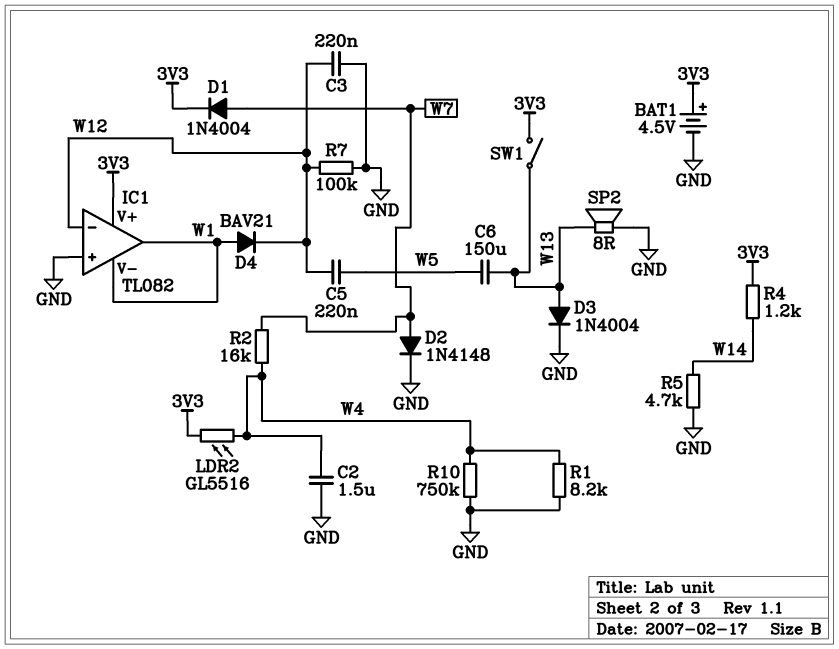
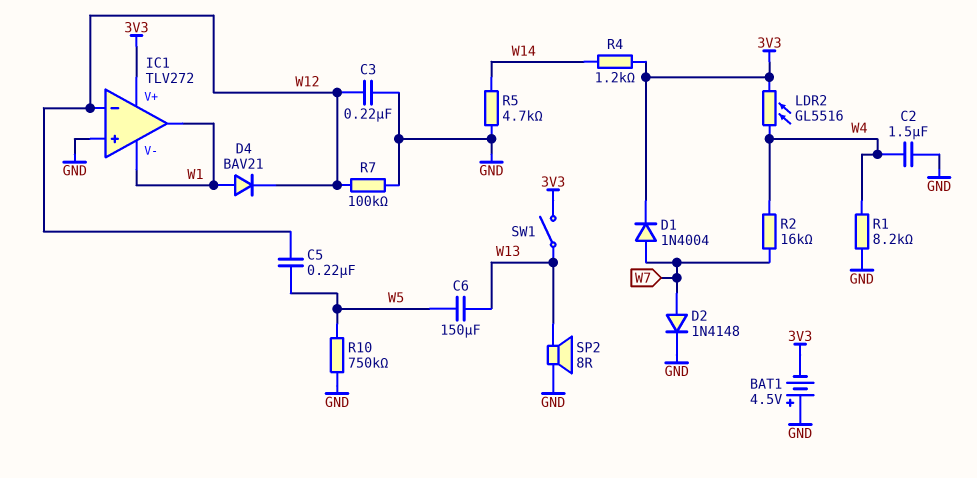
BAT1: 4.5V (plus 3V3, minus GND) -> 4.5V (plus GND, minus 3V3)
D3: diode 1N4004 (A W13, K GND) -> none
IC1: TL082 -> TLV272
R10: 750k (GND, W4) -> 750k (GND, W5)

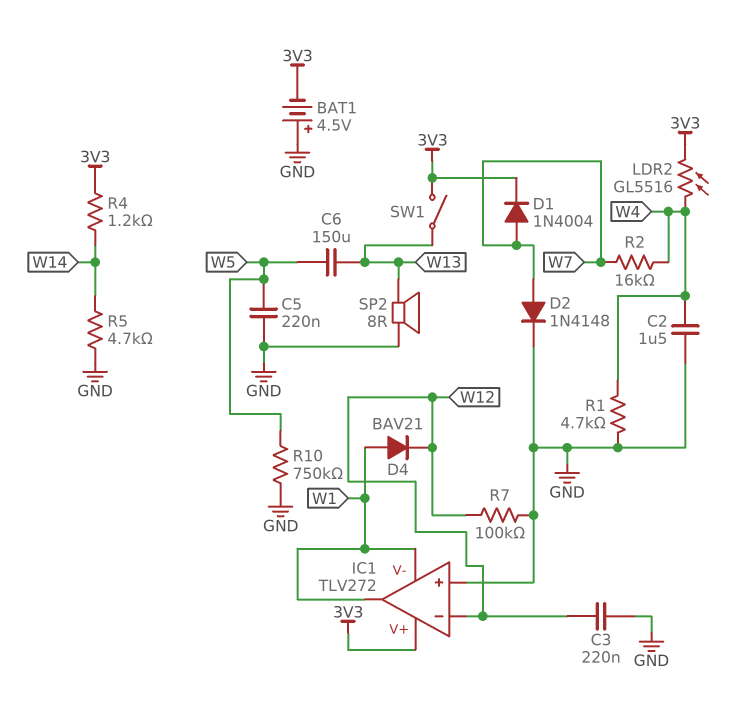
C5: 220nF (W5, W12) -> 220nF (GND, W5)
R1: 8.2k (GND, W4) -> 4.7k (GND, W4)

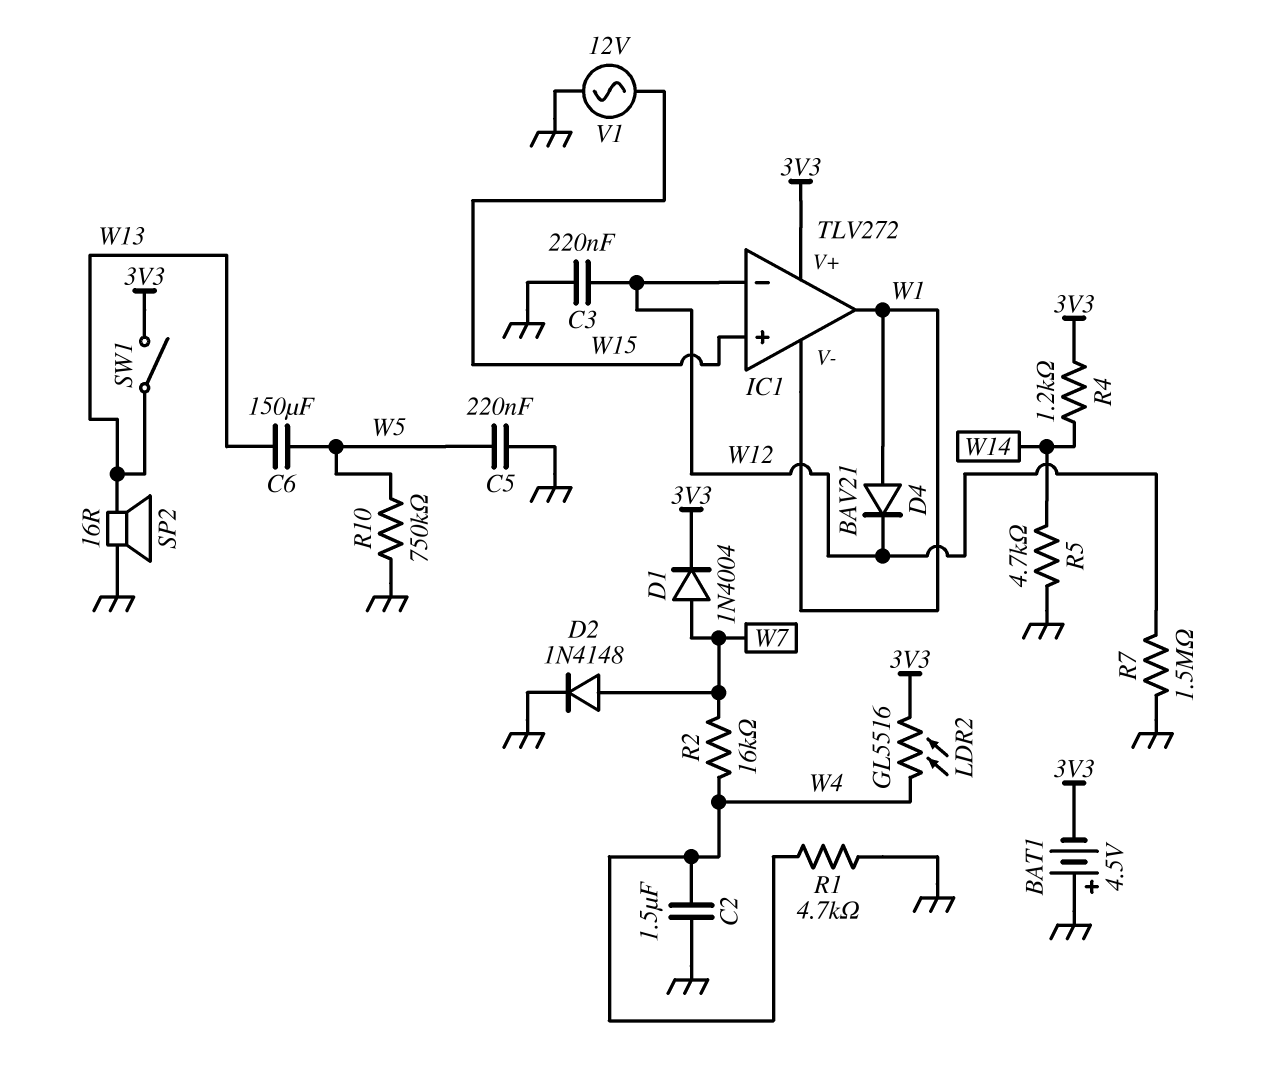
IC1 pin in+: GND -> W15
R7: 100k (GND, W12) -> 1.5M (GND, W12)
SP2: speaker 8R (GND, W13) -> speaker 16R (GND, W13)
V1: none -> AC 12V (GND, W15)

